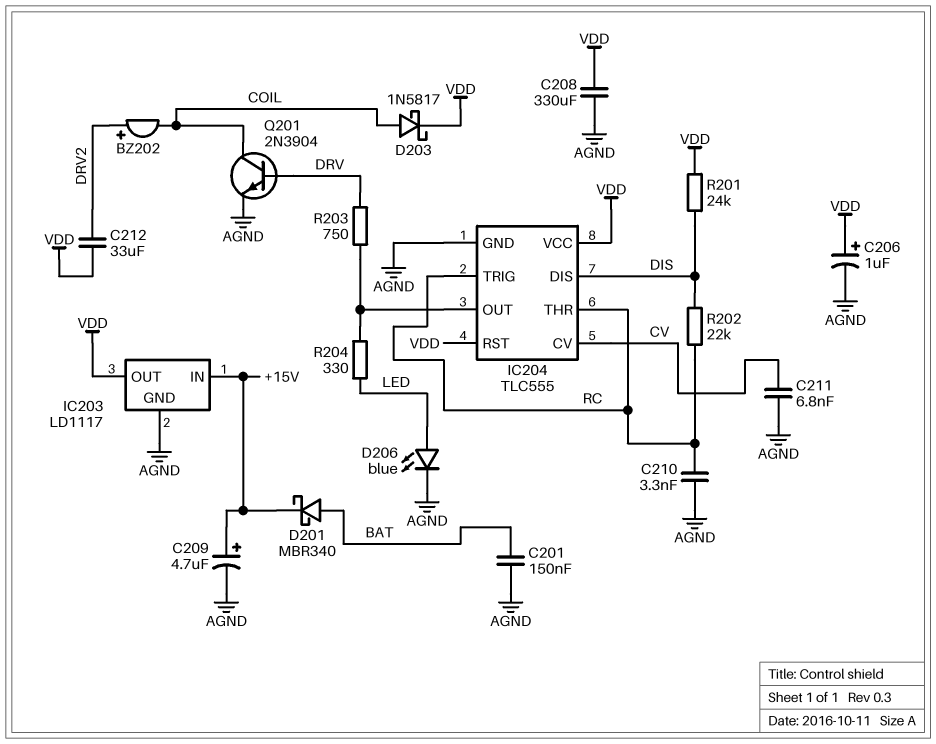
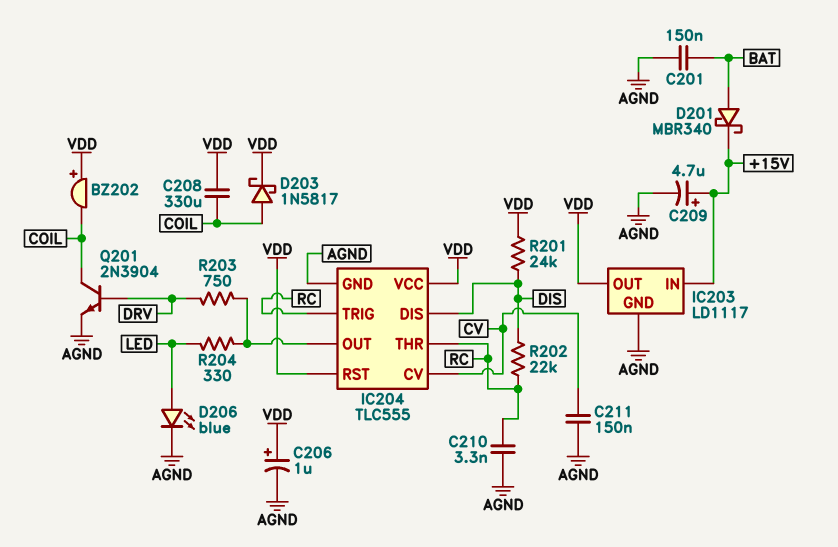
BZ202: buzzer (plus DRV2, minus COIL) -> buzzer (plus VDD, minus COIL)
C208: 330uF (AGND, VDD) -> 330uF (COIL, VDD)
C211: 6.8nF (AGND, CV) -> 150nF (AGND, CV)
C212: 33uF (DRV2, VDD) -> none

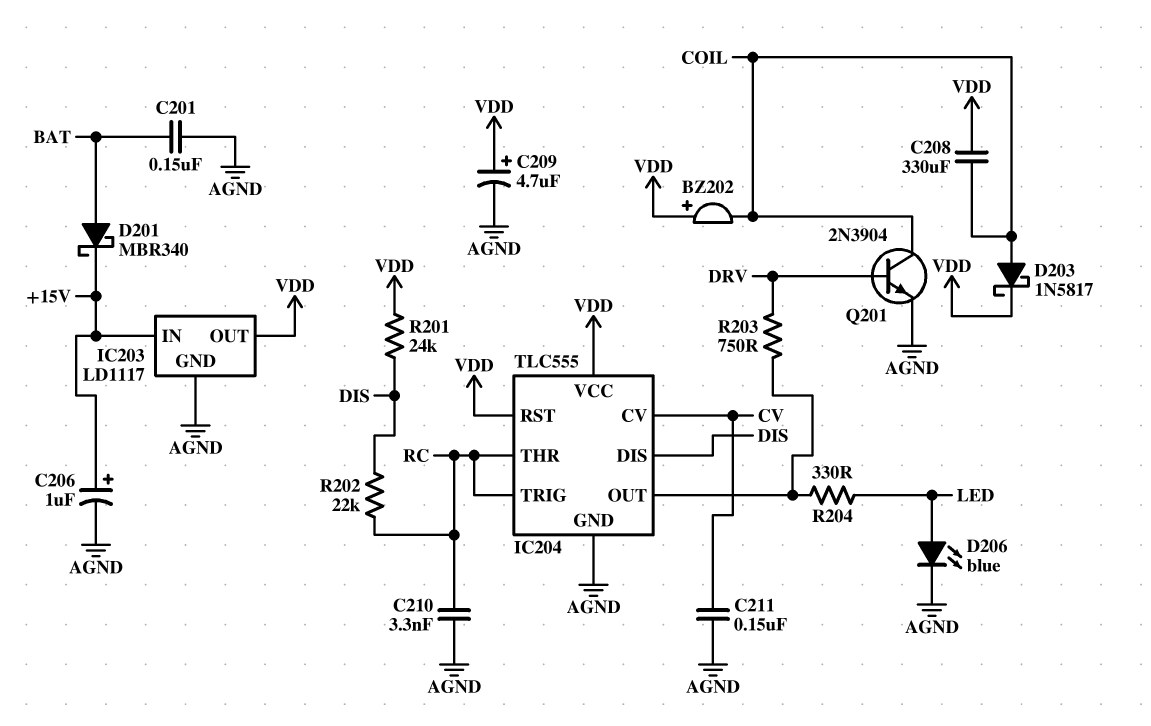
C206: 1uF (plus VDD, minus AGND) -> 1uF (plus +15V, minus AGND)
C209: 4.7uF (plus +15V, minus AGND) -> 4.7uF (plus VDD, minus AGND)

